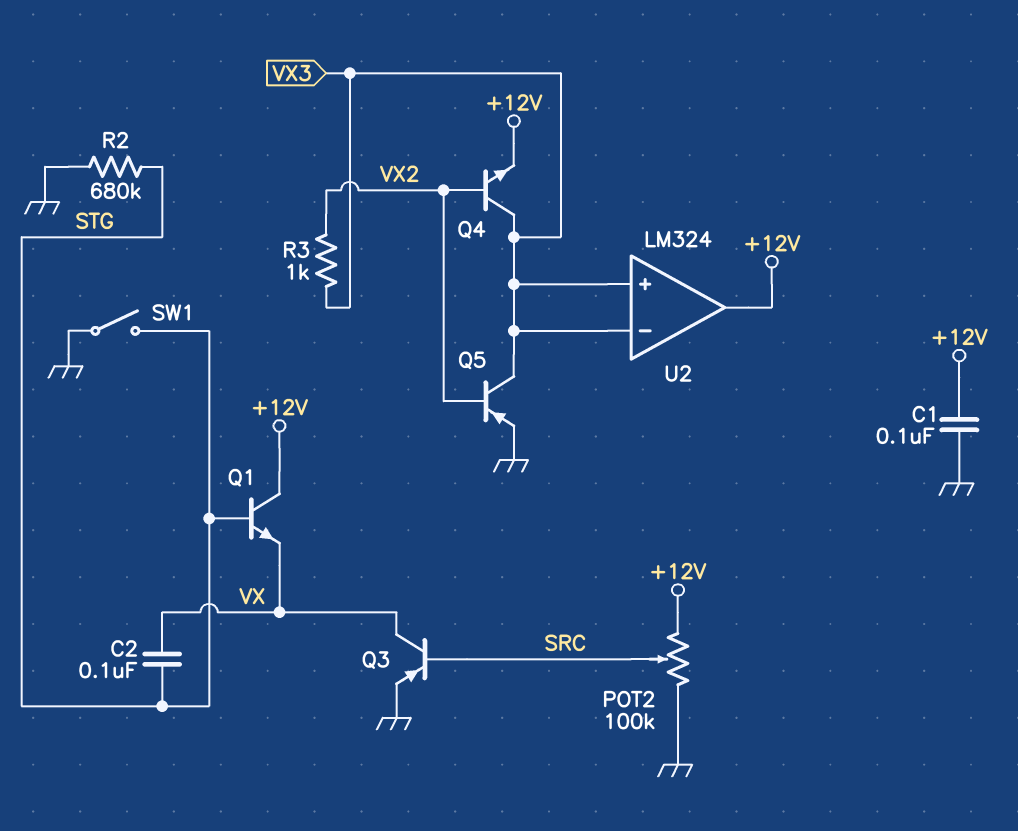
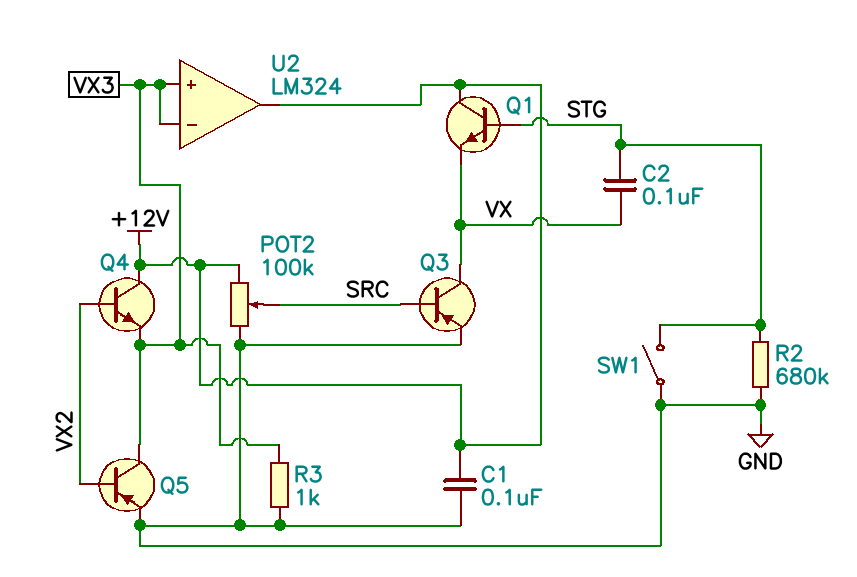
Q4: NPN (B VX2, C VX3, E +12V) -> NPN (B VX2, C +12V, E VX3)
R3: 1k (VX2, VX3) -> 1k (GND, VX3)

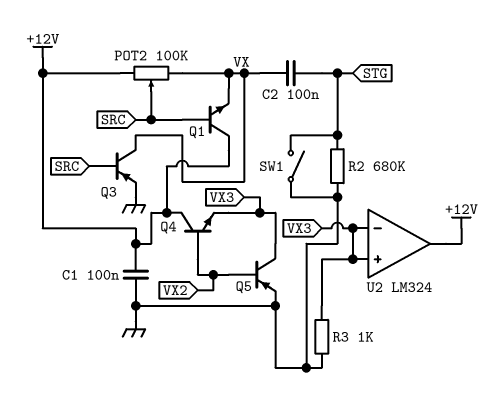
POT2: 100k (+12V, GND, wiper SRC) -> 100k (+12V, VX, wiper SRC)
Q1: NPN (B STG, C +12V, E VX) -> NPN (B SRC, C +12V, E VX)

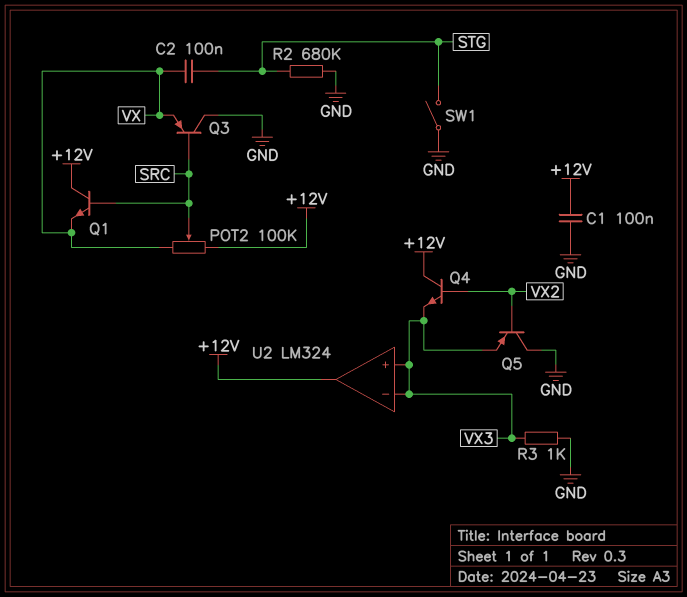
Q3: PNP (B SRC, C VX, E GND) -> PNP (B SRC, C GND, E VX)
Q5: PNP (B VX2, C VX3, E GND) -> PNP (B VX2, C GND, E VX3)

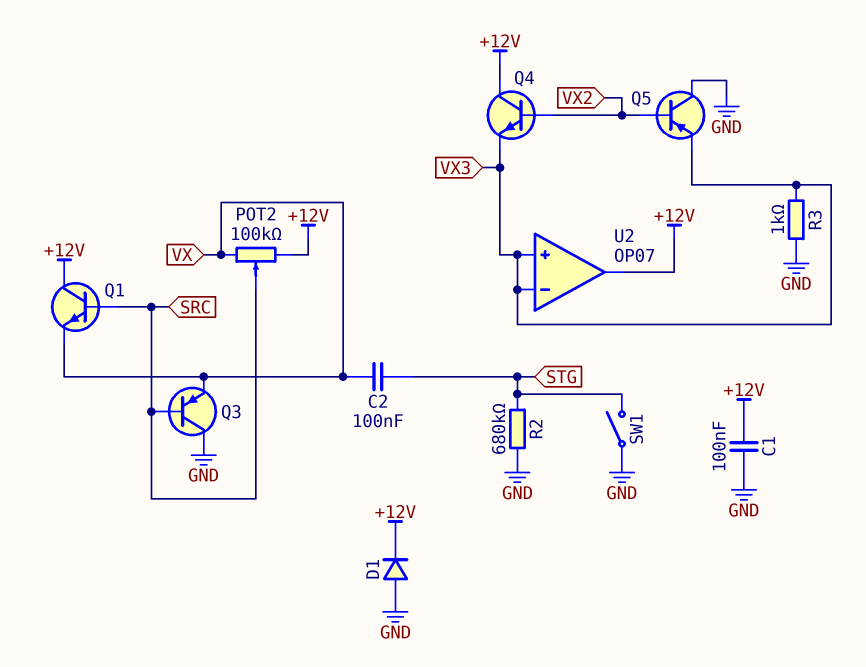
D1: none -> diode (A GND, K +12V)
U2: LM324 -> OP07

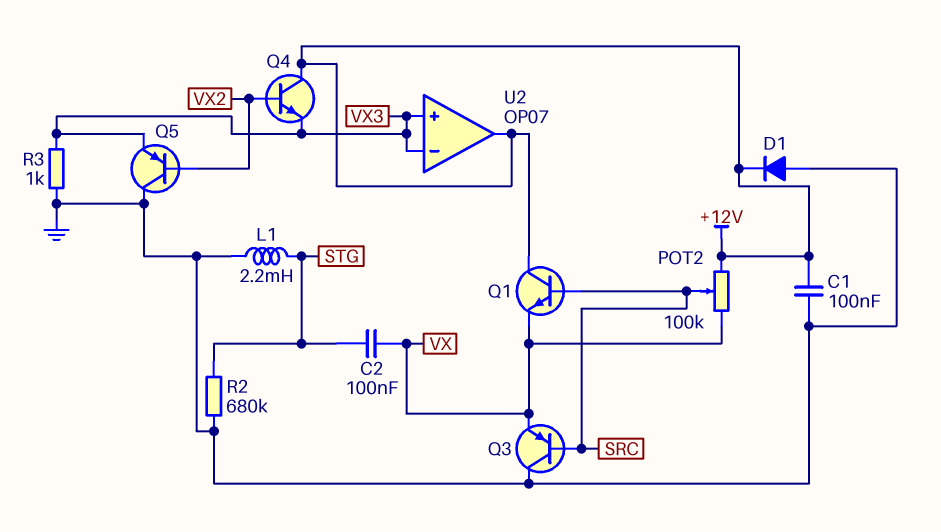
L1: none -> 2.2mH (GND, STG)
SW1: switch (GND, STG) -> none

